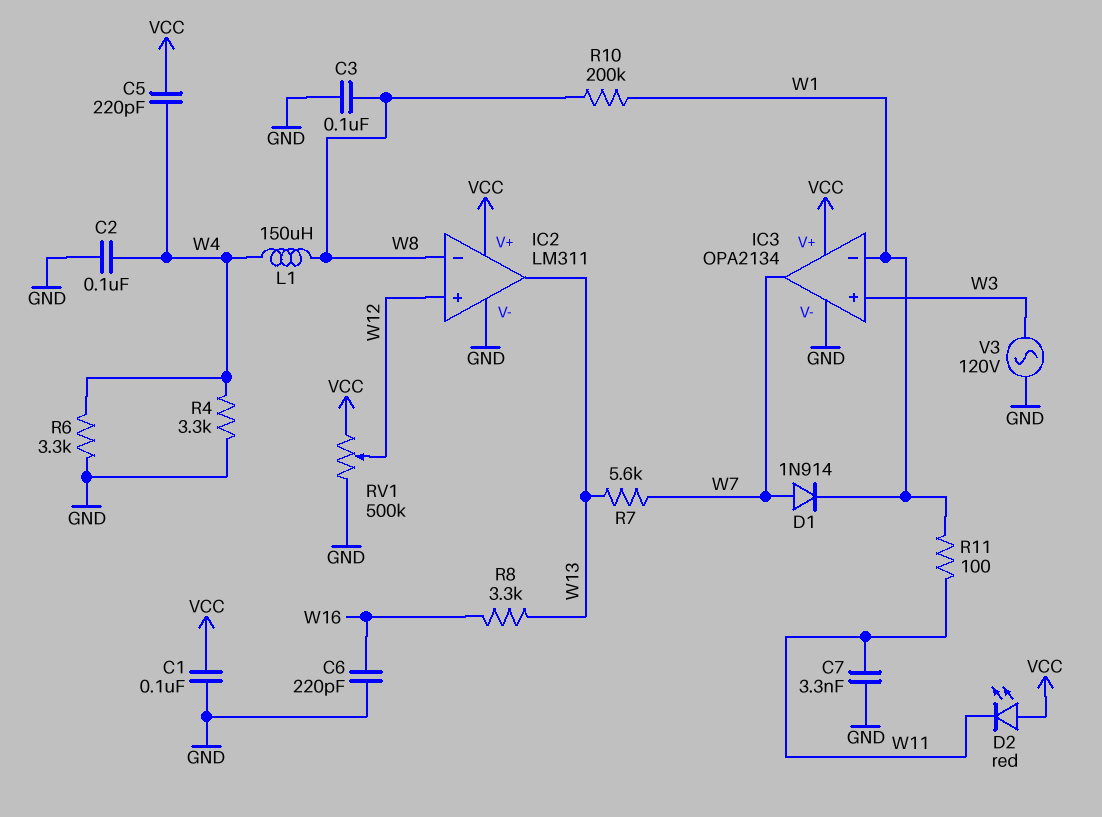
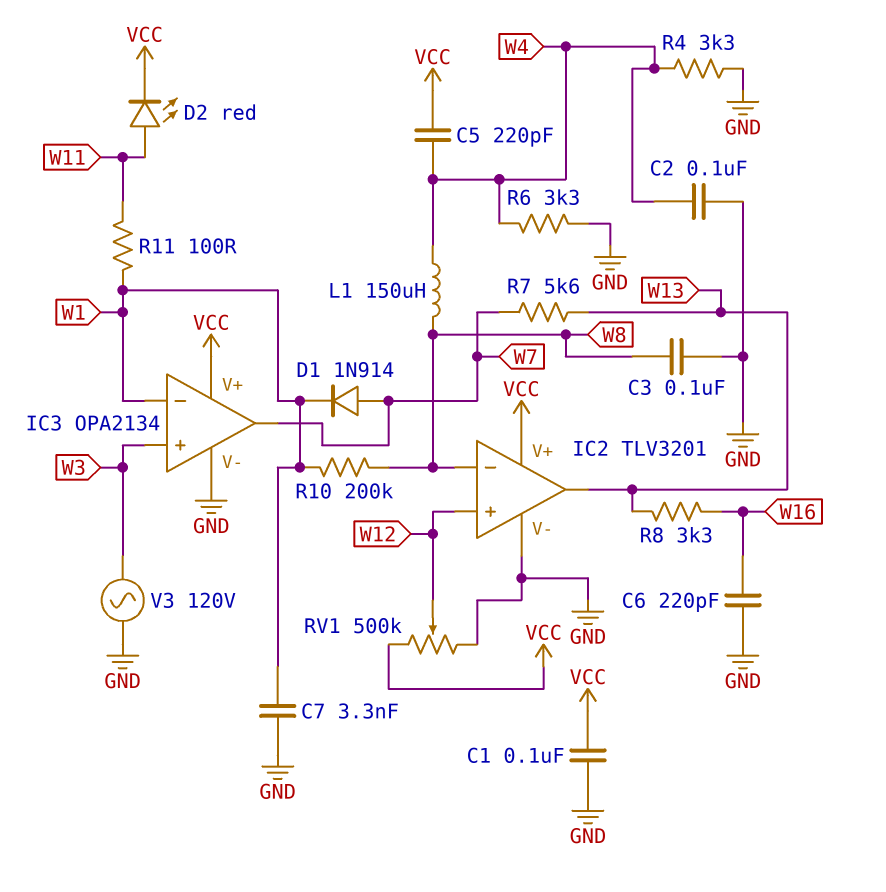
C7: 3.3nF (GND, W11) -> 3.3nF (GND, W1)
D2: LED red (A VCC, K W11) -> LED red (A W11, K VCC)
IC2: LM311 -> TLV3201

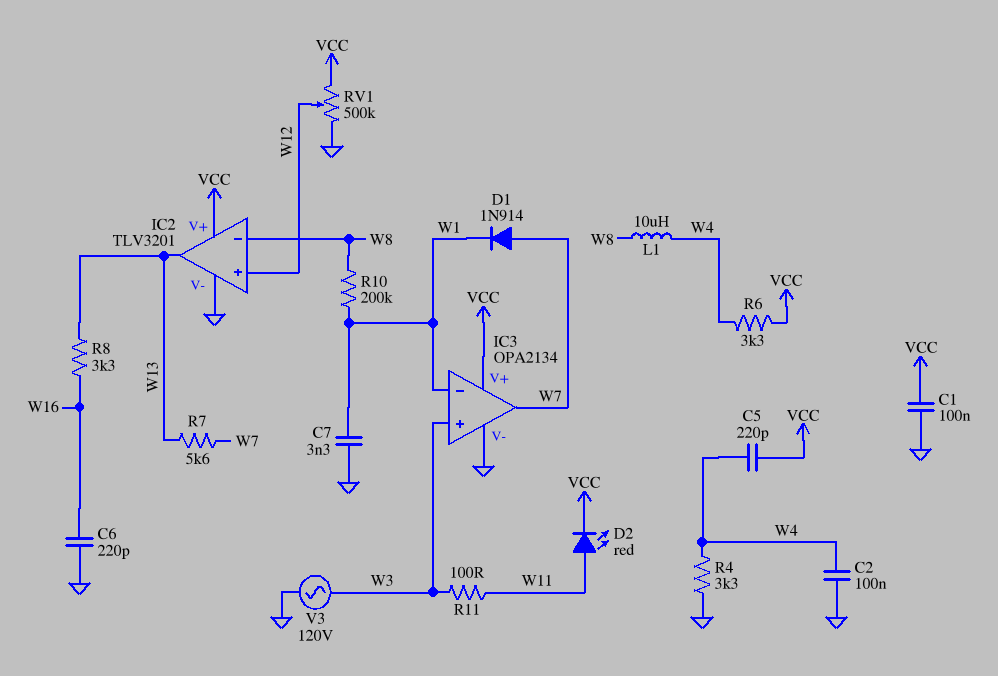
C3: 100nF (GND, W8) -> none
L1: 150uH (W4, W8) -> 10uH (W4, W8)
R6: 3.3k (GND, W4) -> 3.3k (VCC, W4)
R11: 100 (W1, W11) -> 100 (W3, W11)

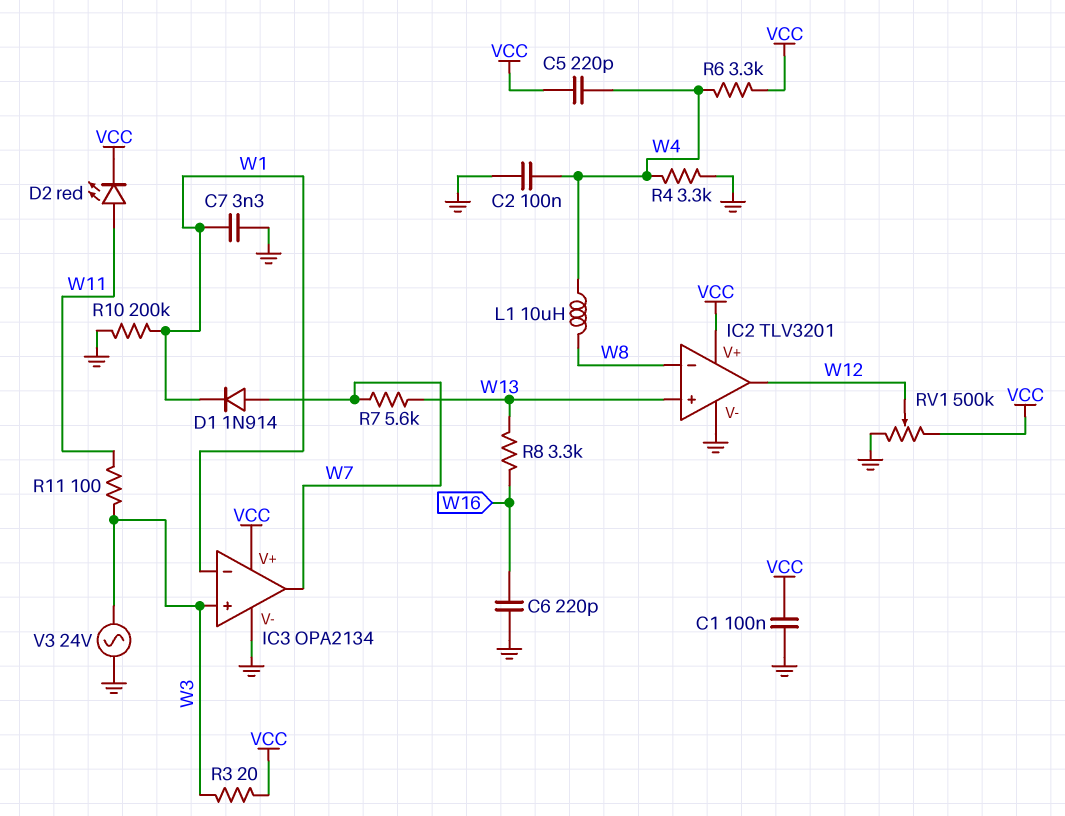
IC2 pin in+: W12 -> W13
IC2 pin out: W13 -> W12
R3: none -> 20 (VCC, W3)
R10: 200k (W1, W8) -> 200k (GND, W1)
V3: AC 120V (GND, W3) -> AC 24V (GND, W3)

